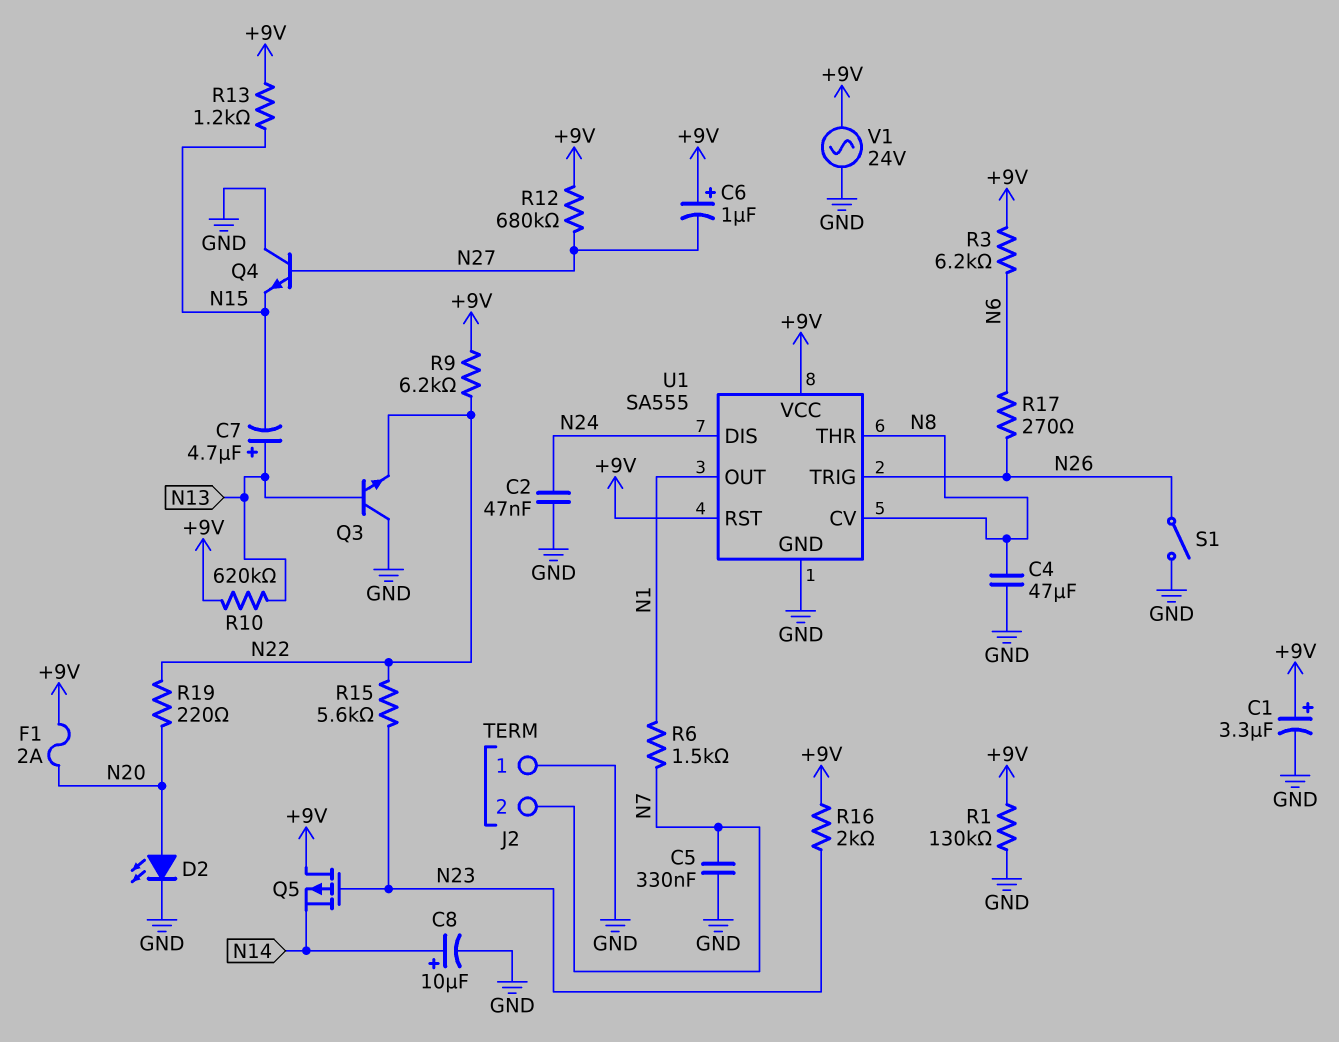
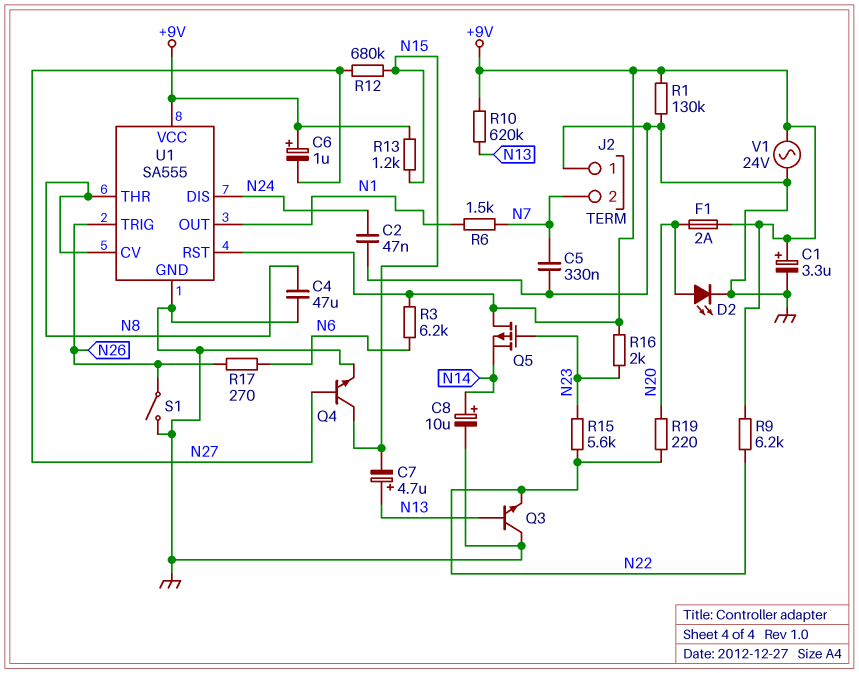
Q4: NPN (B N27, C GND, E N15) -> NPN (B N27, C N15, E GND)
R12: 680k (+9V, N27) -> 680k (N15, N27)

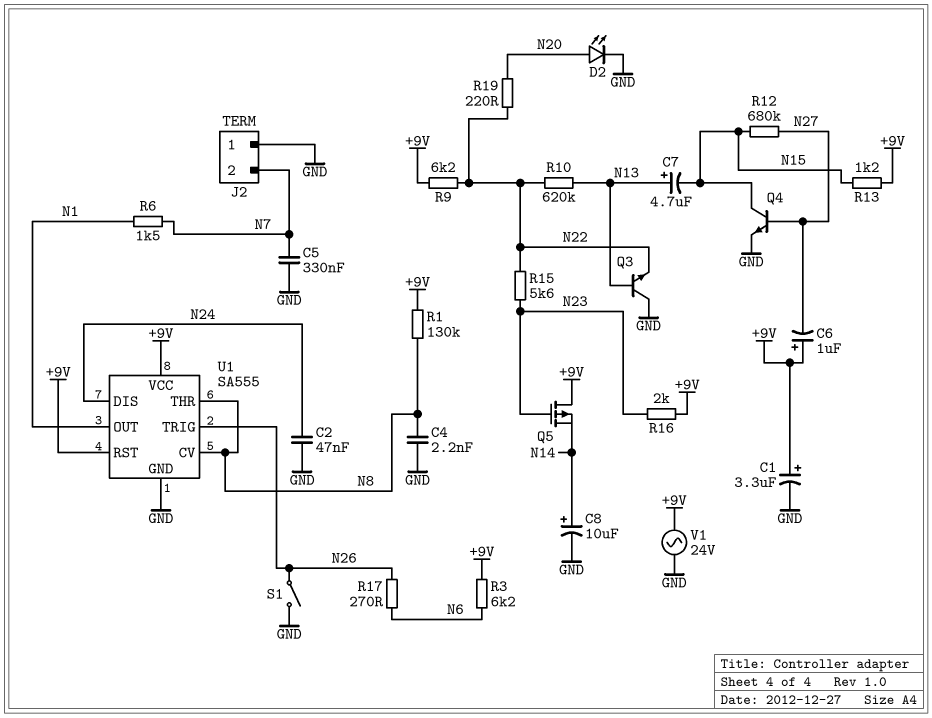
C4: 47uF (GND, N8) -> 2.2nF (GND, N8)
F1: 2A (+9V, N20) -> none
R1: 130k (+9V, GND) -> 130k (+9V, N8)
R10: 620k (+9V, N13) -> 620k (N13, N22)

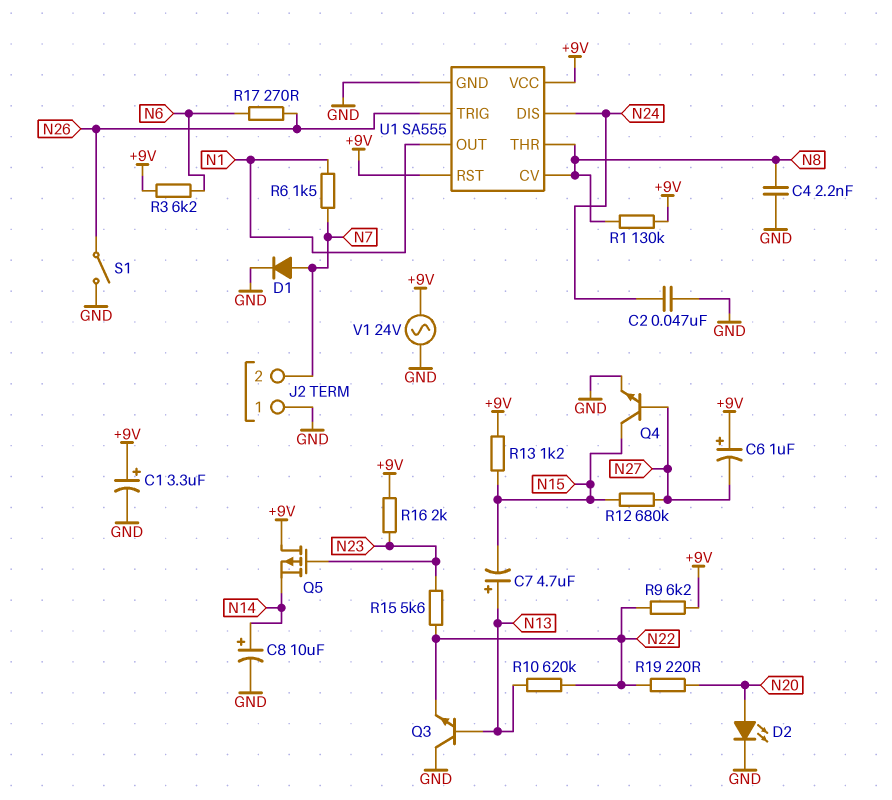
C5: 330nF (GND, N7) -> none
D1: none -> diode (A N7, K GND)

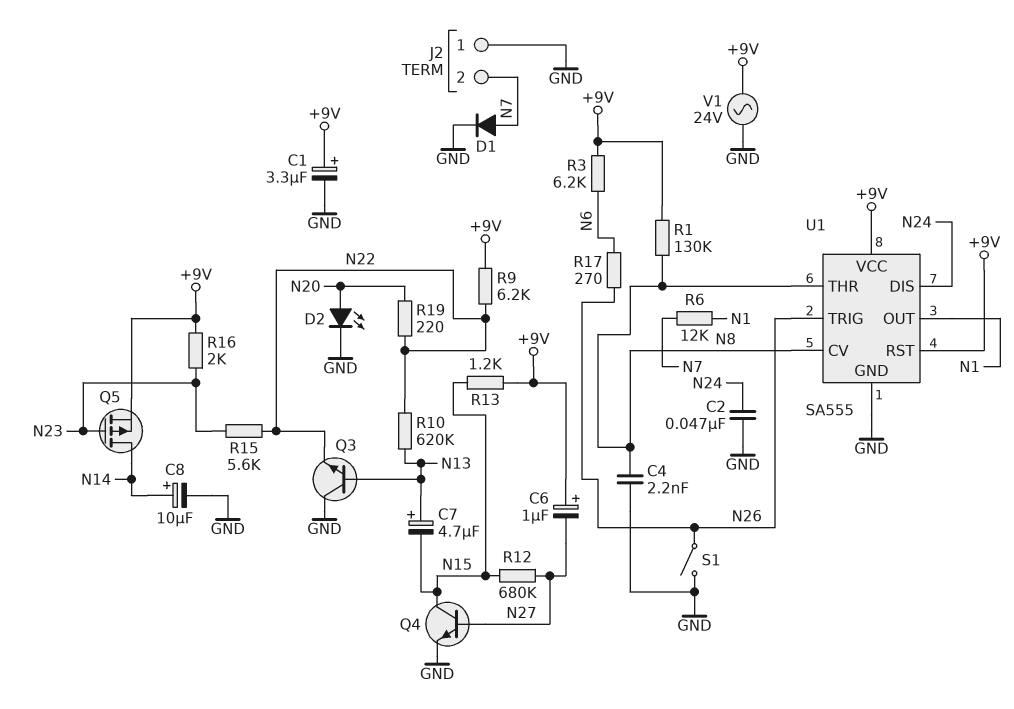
Q5: PMOS (G N23, D +9V, S N14) -> PMOS (G N23, D N14, S +9V)
R6: 1.5k (N1, N7) -> 12k (N1, N7)

